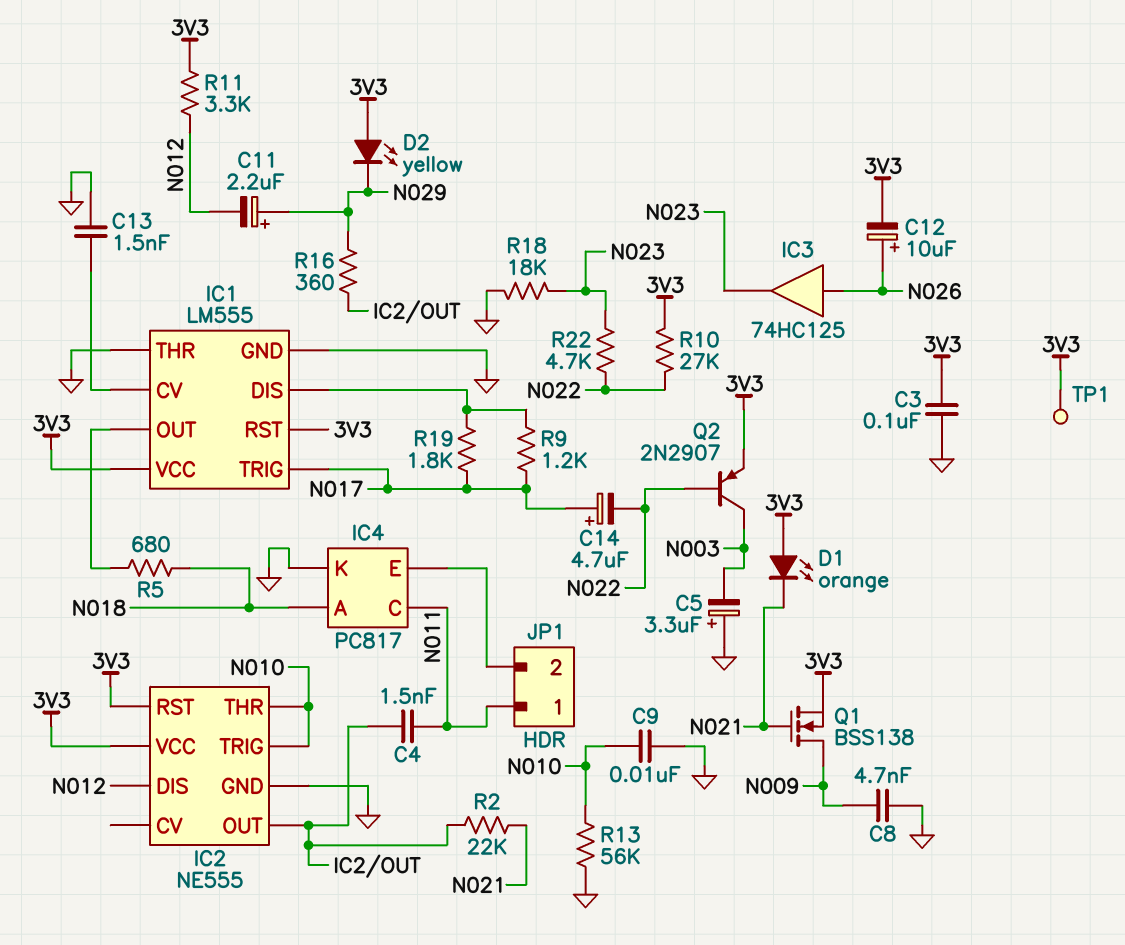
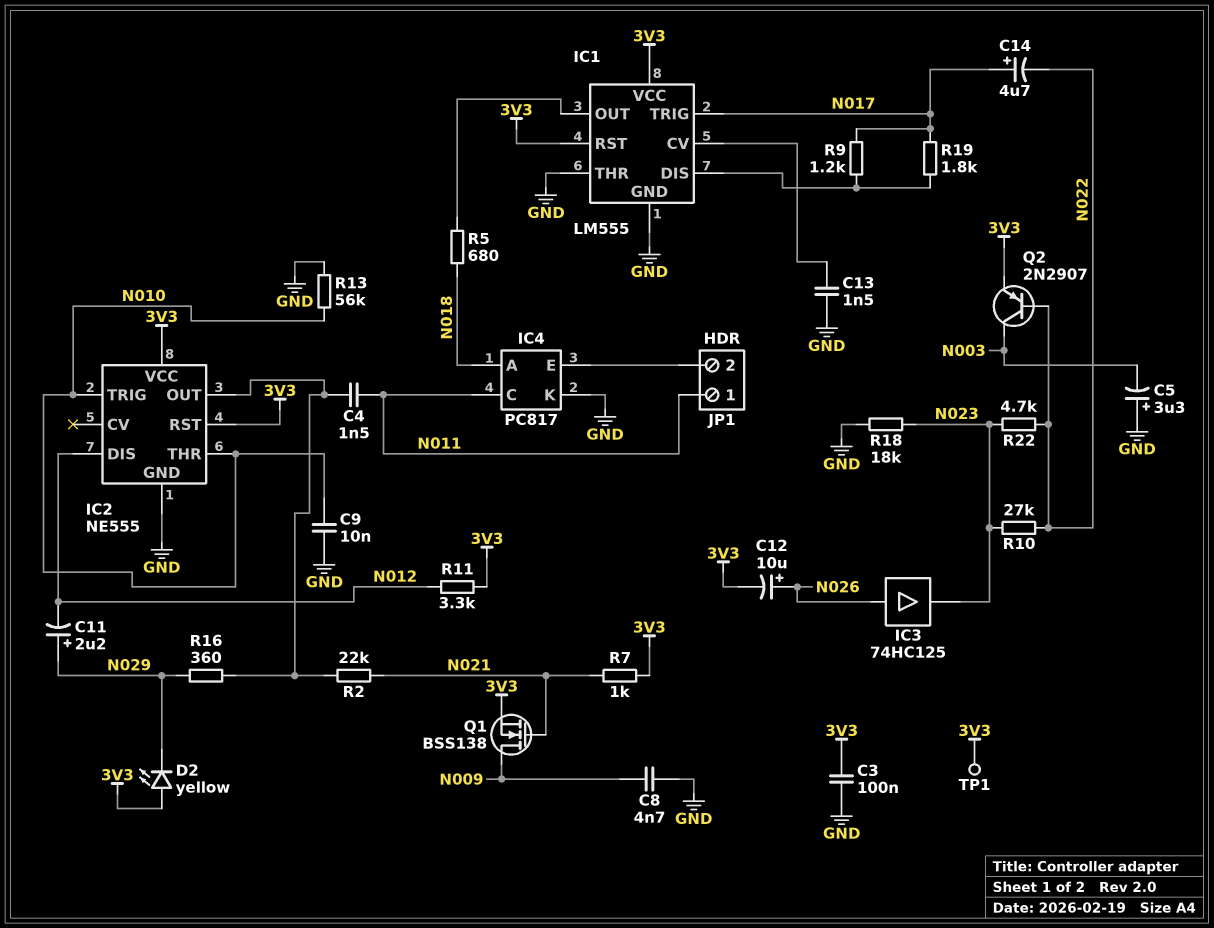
D1: LED orange (A 3V3, K N021) -> none
R7: none -> 1k (3V3, N021)
R10: 27k (3V3, N022) -> 27k (N022, N023)

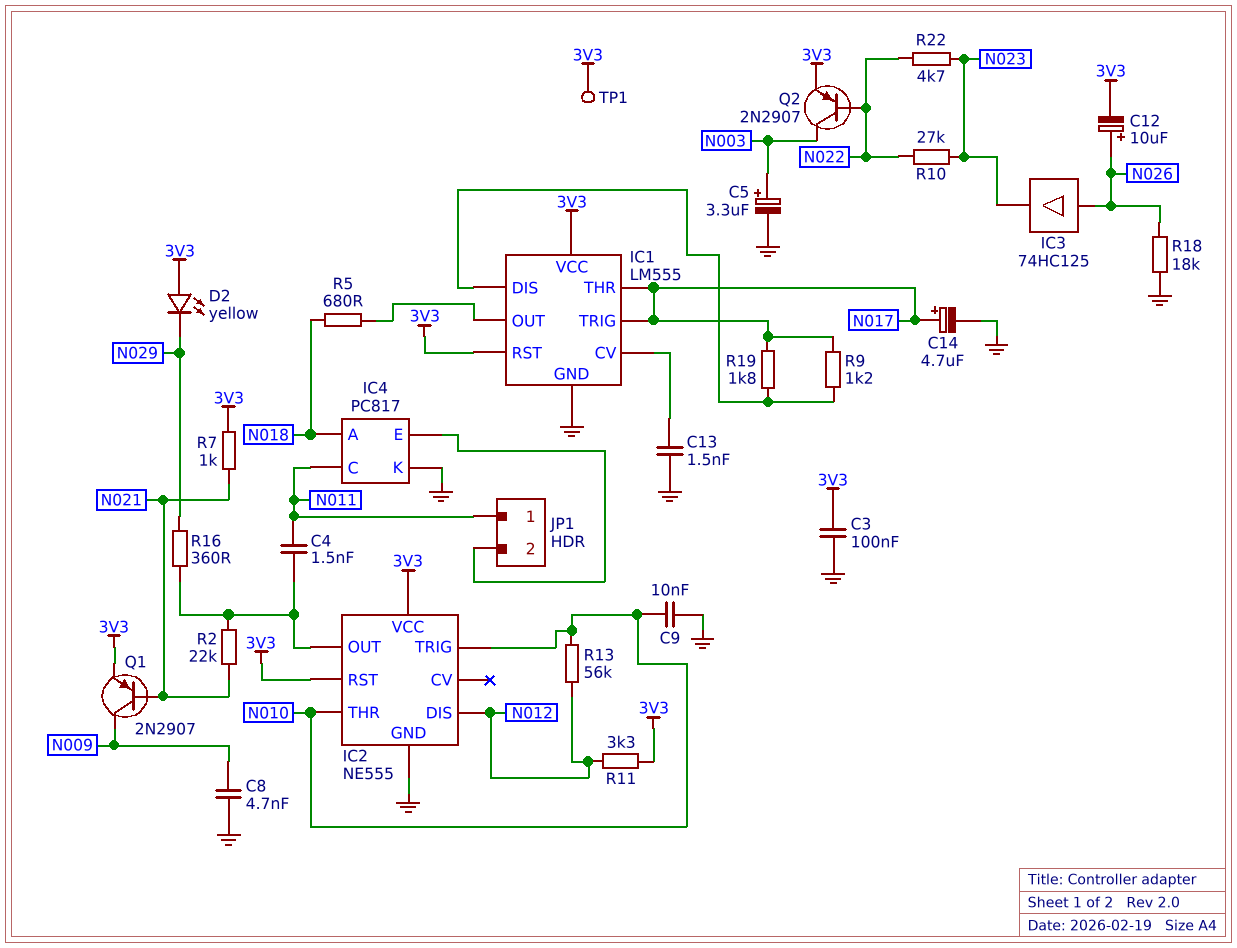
C5: 3.3uF (plus GND, minus N003) -> 3.3uF (plus N003, minus GND)
C11: 2.2uF (plus N029, minus N012) -> none
C14: 4.7uF (plus N017, minus N022) -> 4.7uF (plus N017, minus GND)
IC1 pin THR: GND -> N017
Q1: NMOS BSS138 (G N021, D N009, S 3V3) -> PNP 2N2907 (B N021, C N009, E 3V3)
R13: 56k (GND, N010) -> 56k (N010, N012)
R18: 18k (GND, N023) -> 18k (GND, N026)

